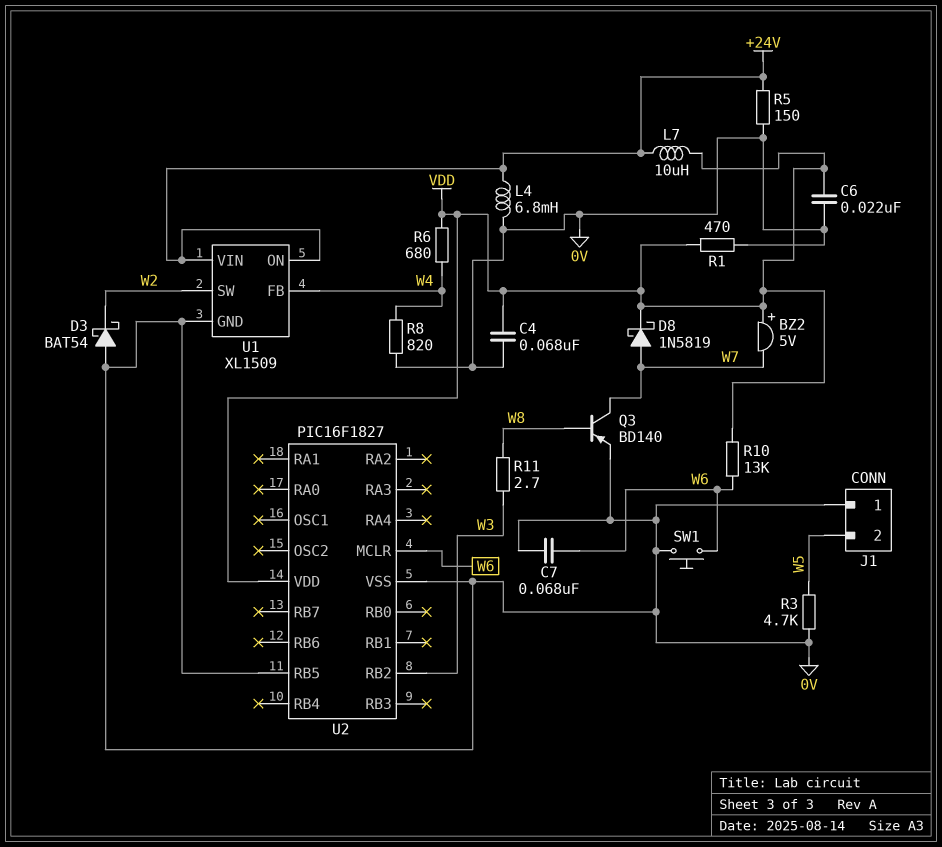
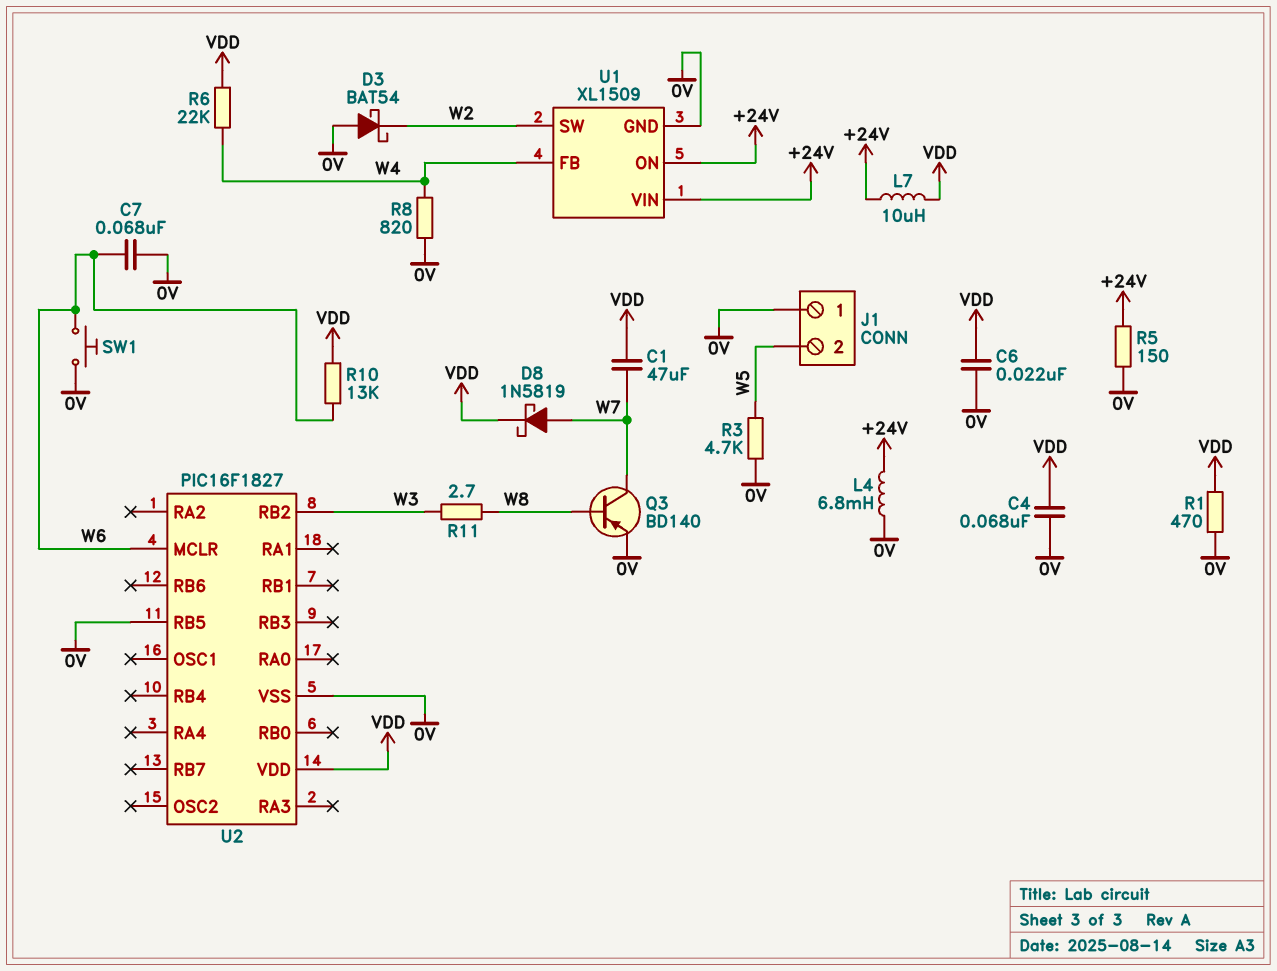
BZ2: buzzer 5V (plus VDD, minus W7) -> none
C1: none -> 47uF (VDD, W7)
R6: 680 (VDD, W4) -> 22k (VDD, W4)

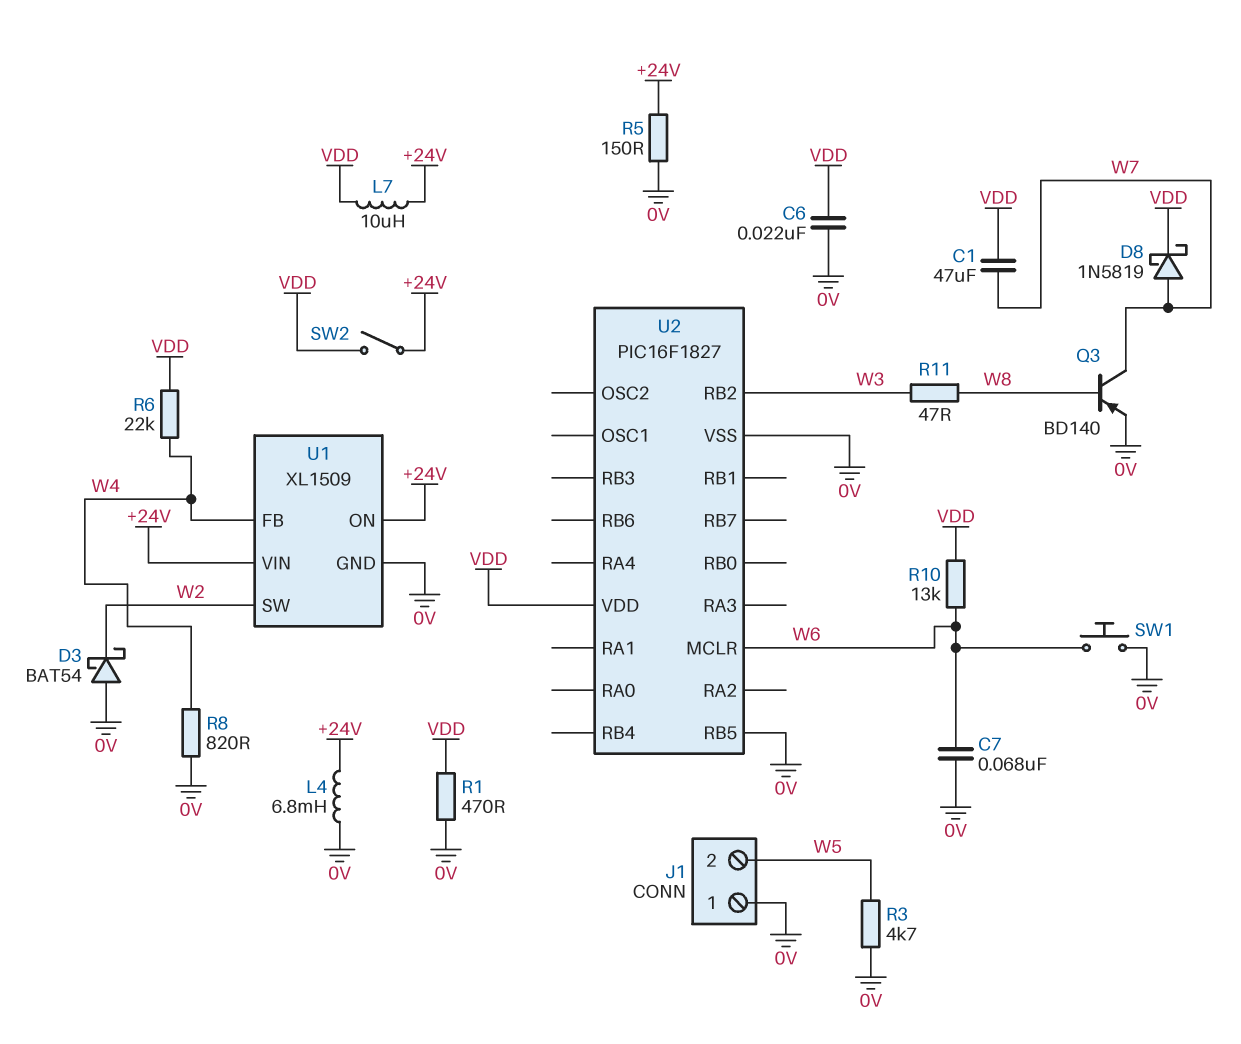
C4: 68nF (0V, VDD) -> none
R11: 2.7 (W3, W8) -> 47 (W3, W8)
SW2: none -> switch (+24V, VDD)

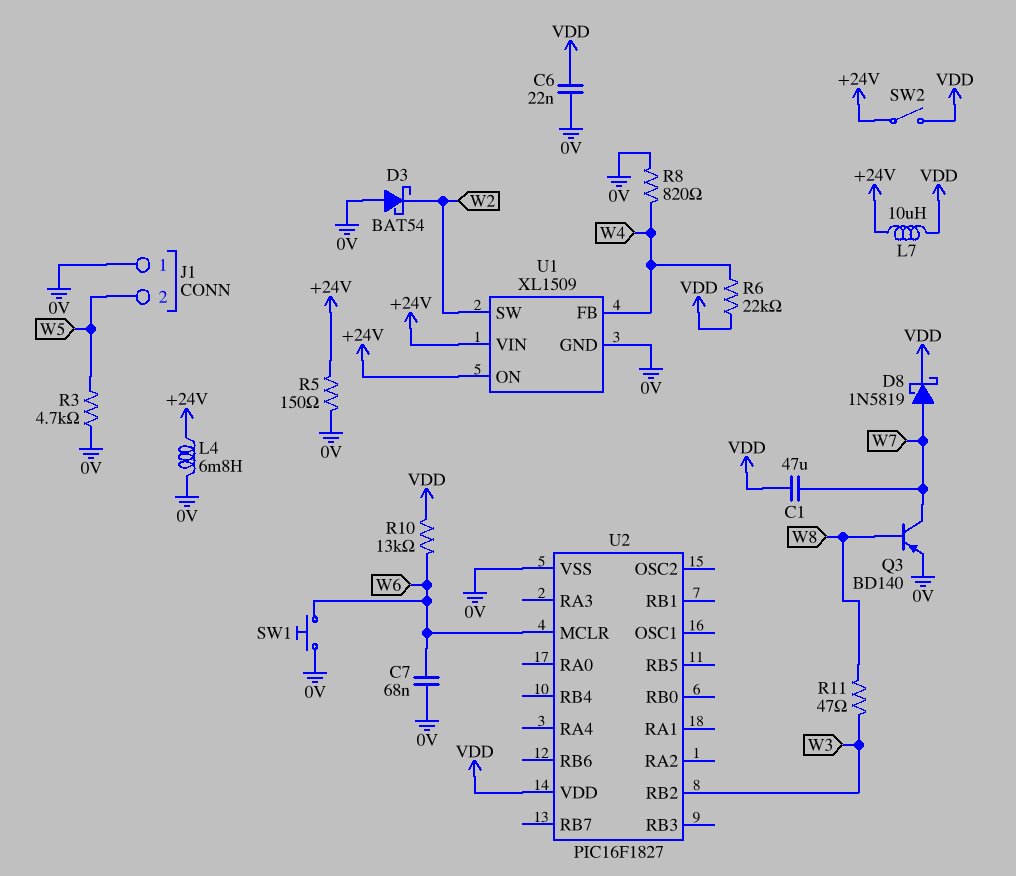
R1: 470 (0V, VDD) -> none
U2 pin RB5: 0V -> none

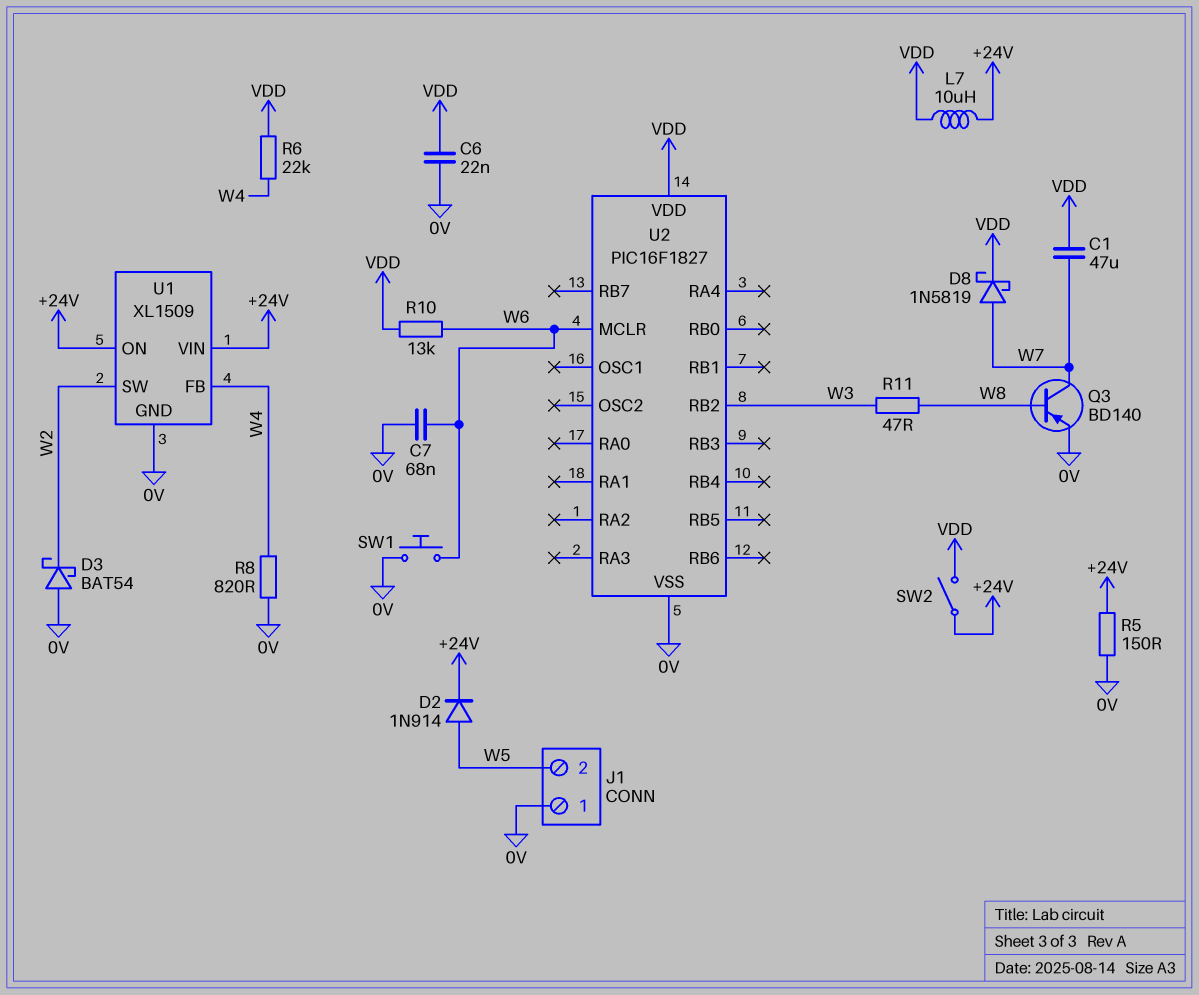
D2: none -> diode 1N914 (A W5, K +24V)
L4: 6.8mH (+24V, 0V) -> none
R3: 4.7k (0V, W5) -> none

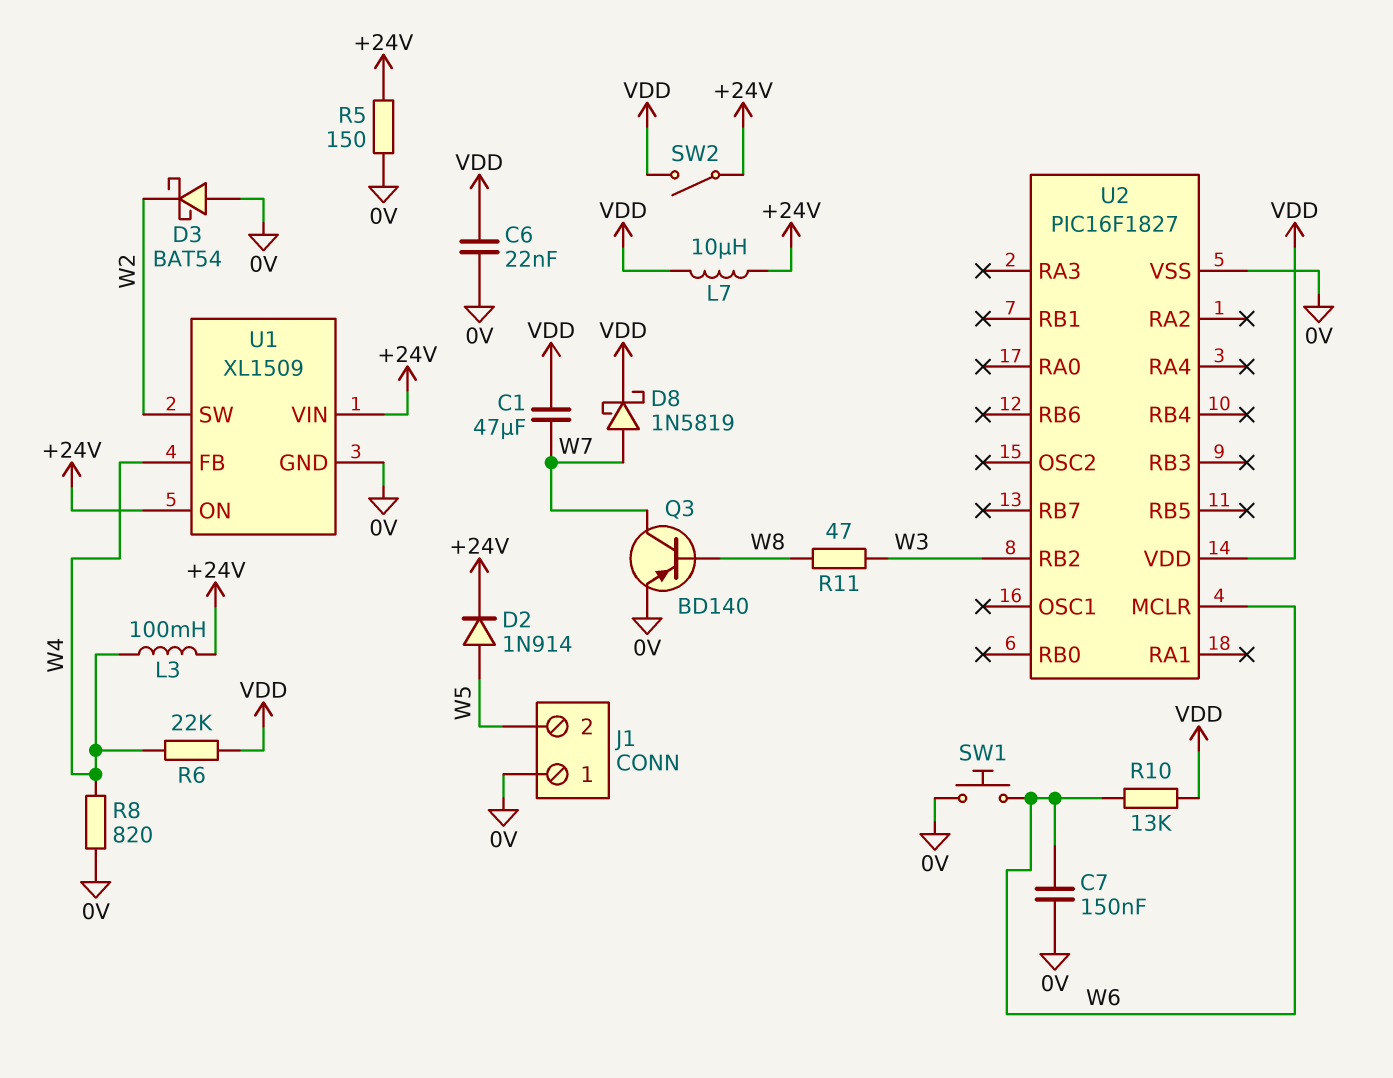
C7: 68nF (0V, W6) -> 150nF (0V, W6)
L3: none -> 100mH (+24V, W4)

